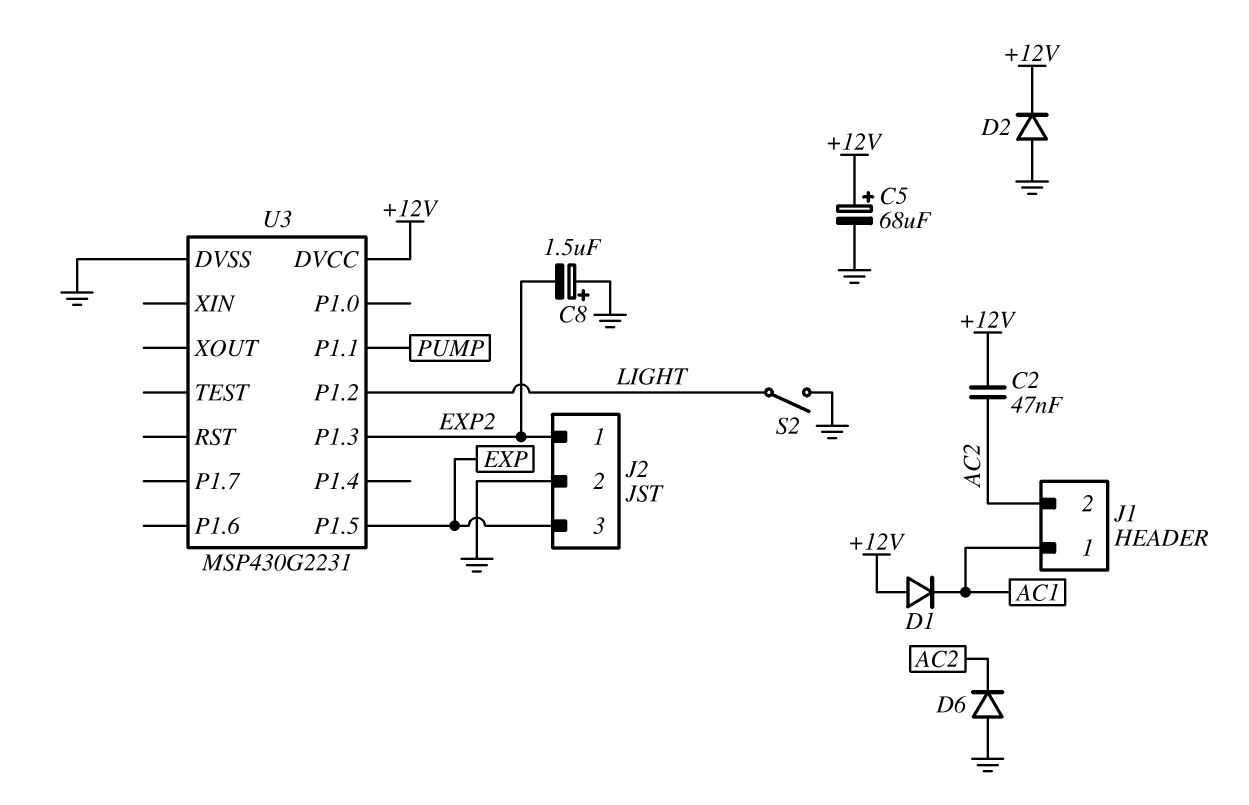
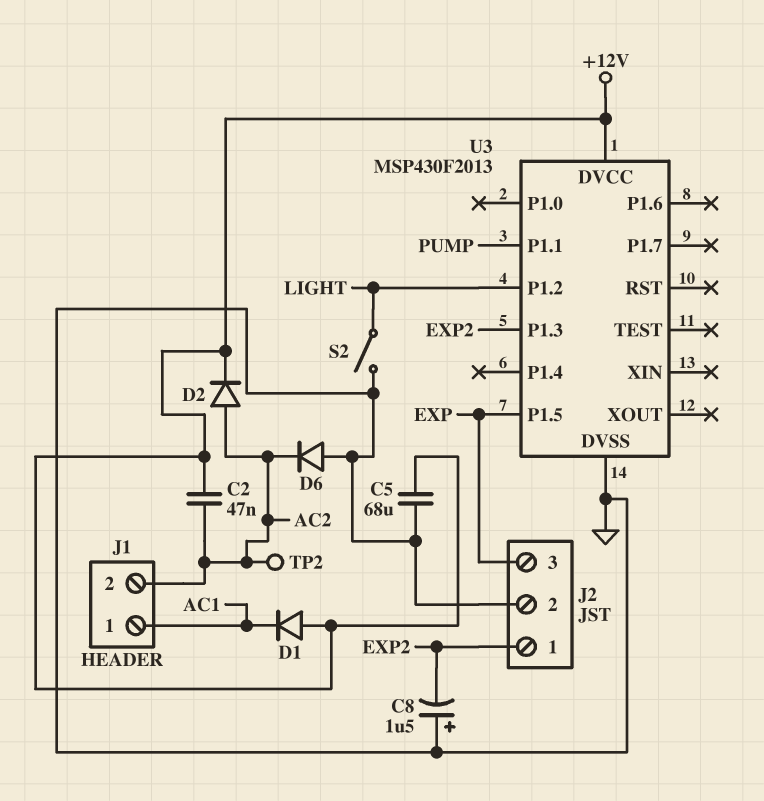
C5: 68uF (plus +12V, minus GND) -> 68uF (+12V, GND)
D2: diode (A GND, K +12V) -> diode (A AC2, K +12V)
TP2: none -> test point (AC2)
U3: MSP430G2231 -> MSP430F2013

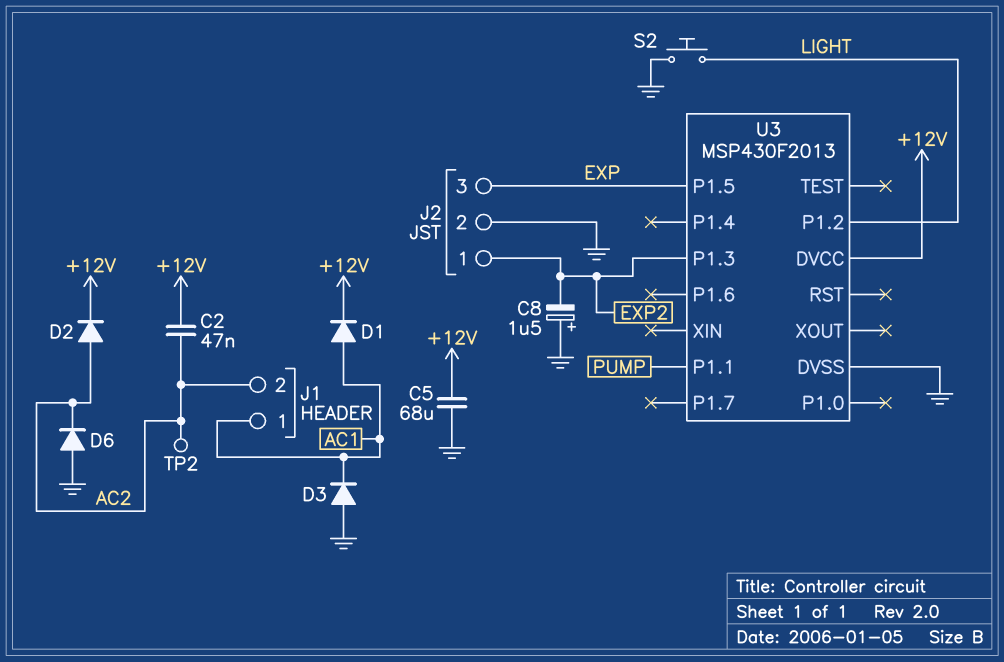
D1: diode (A +12V, K AC1) -> diode (A AC1, K +12V)
D3: none -> diode (A GND, K AC1)
S2: switch (GND, LIGHT) -> button (GND, LIGHT)

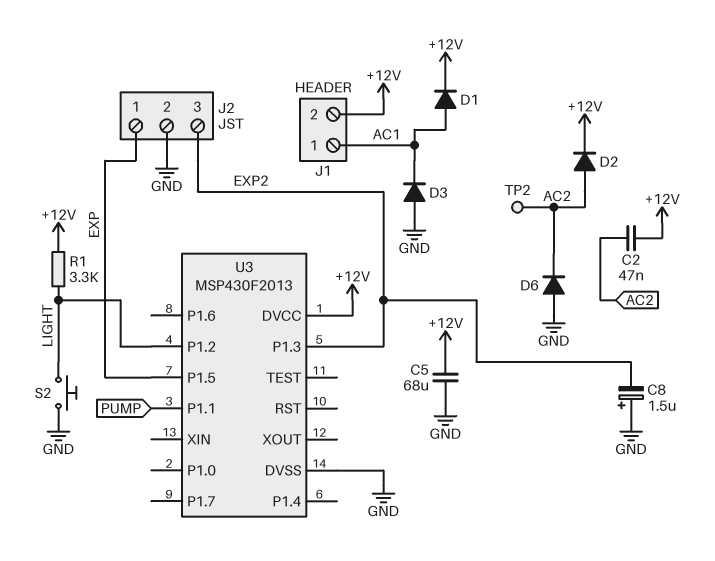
J1 pin 2: AC2 -> +12V
J2 pin 1: EXP2 -> EXP
J2 pin 3: EXP -> EXP2
R1: none -> 3.3k (+12V, LIGHT)

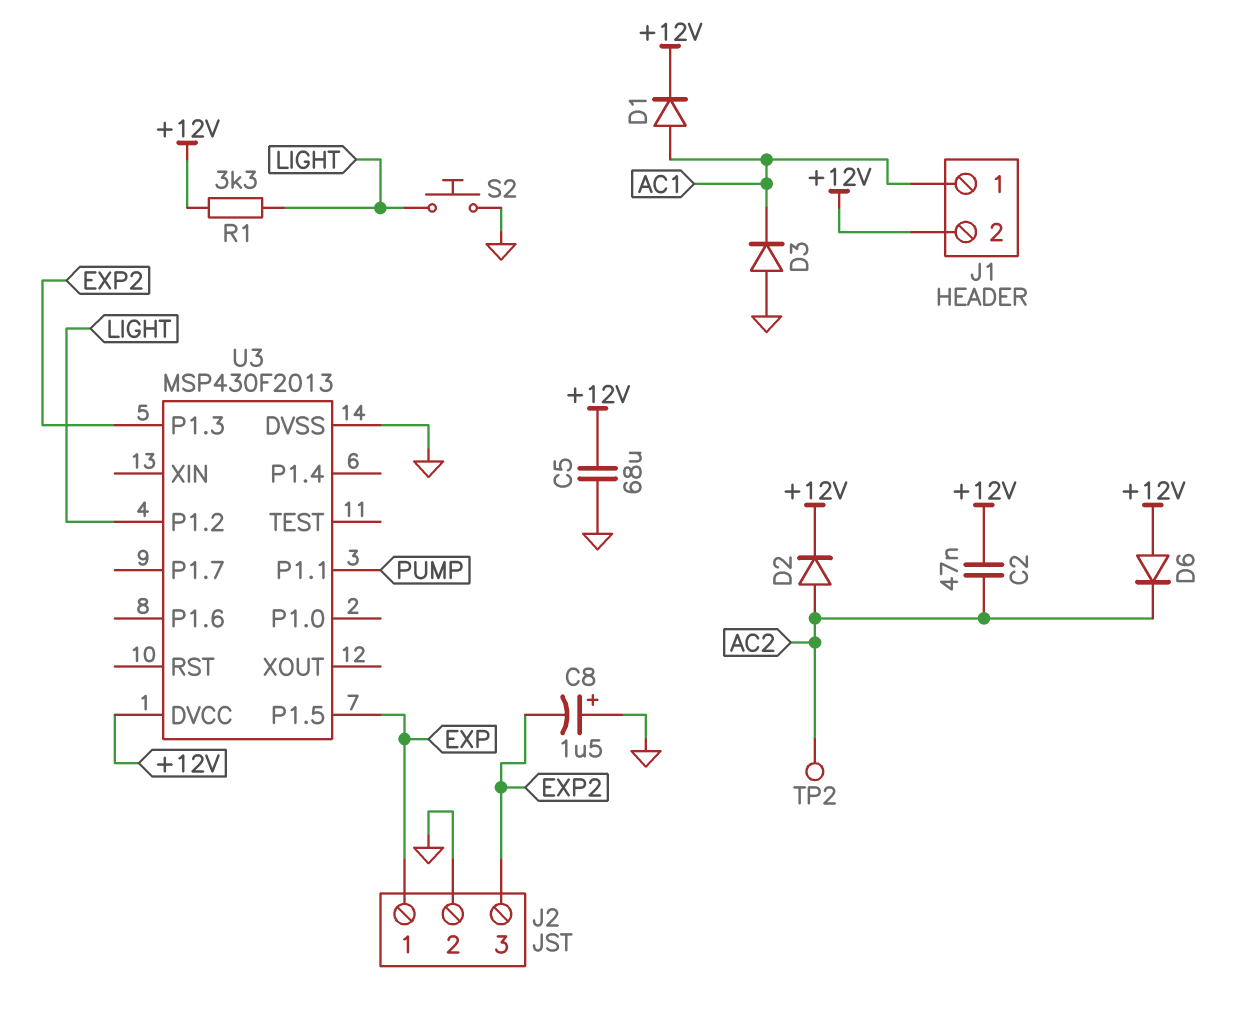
D6: diode (A GND, K AC2) -> diode (A +12V, K AC2)

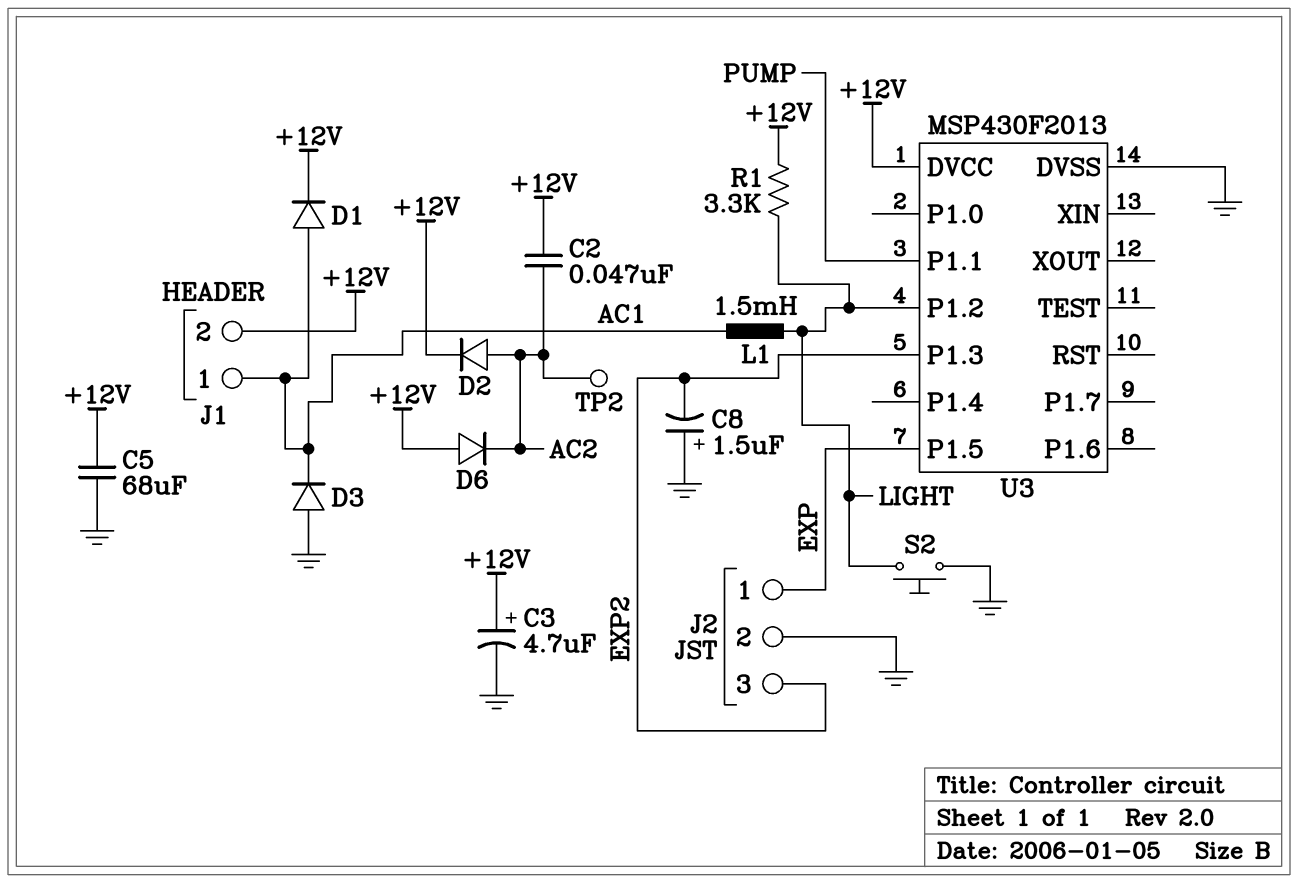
C3: none -> 4.7uF (plus +12V, minus GND)
L1: none -> 1.5mH (AC1, LIGHT)

